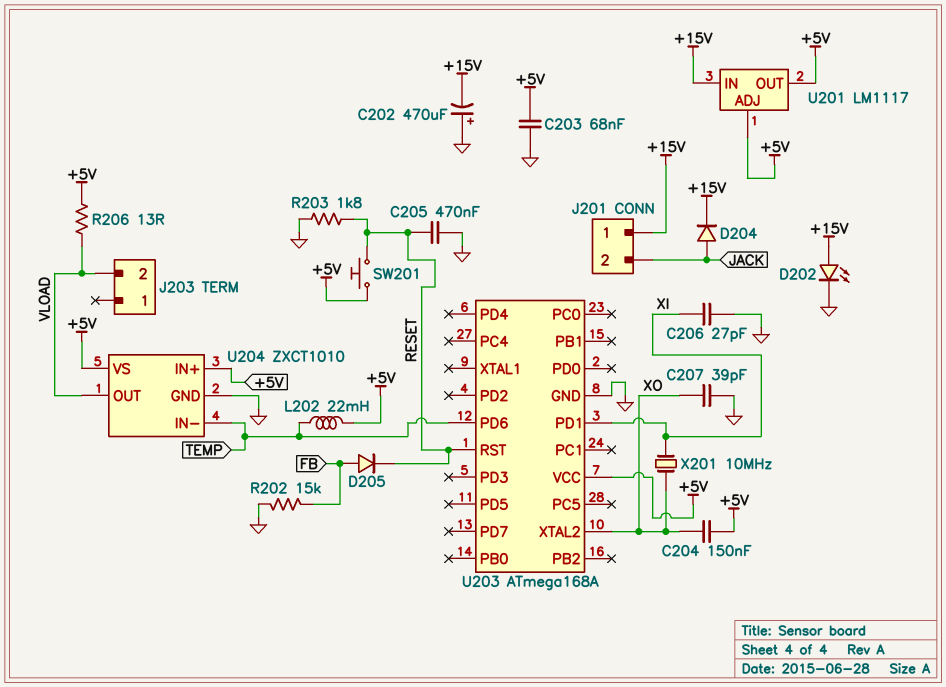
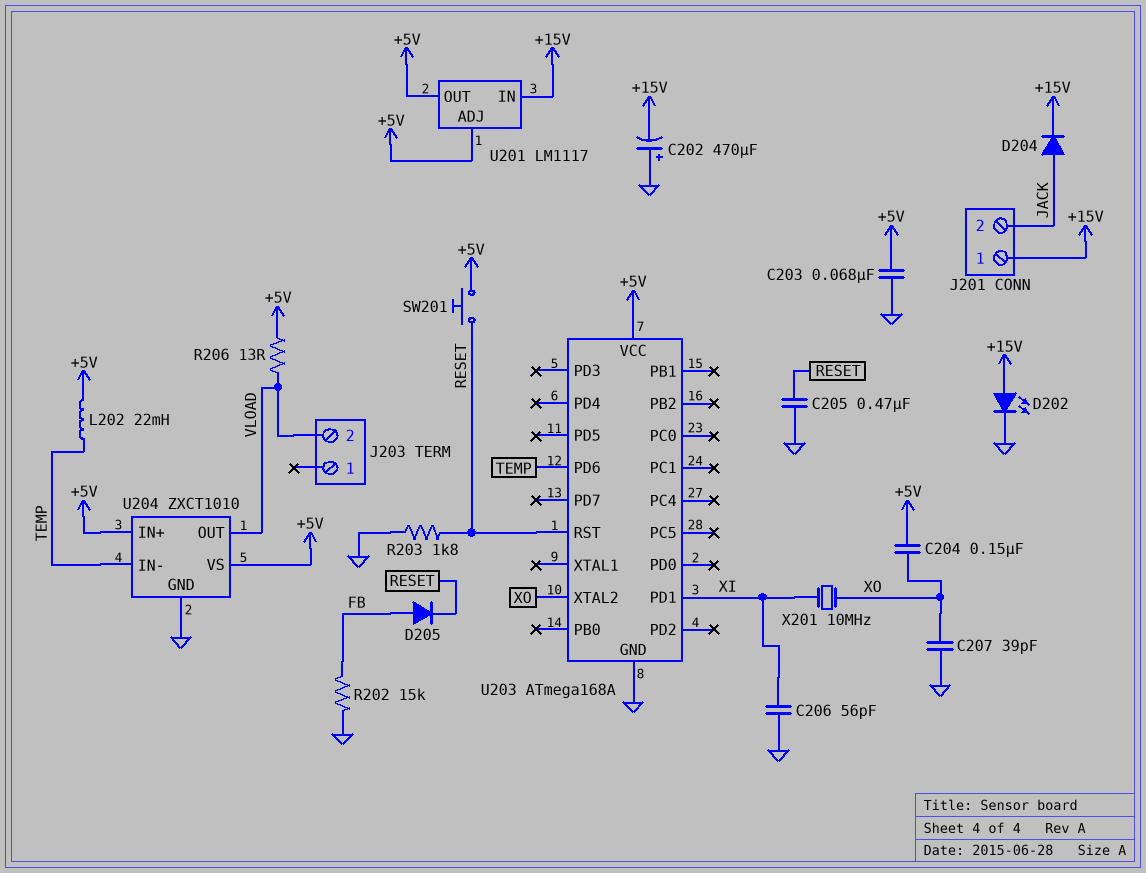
C206: 27pF (GND, XI) -> 56pF (GND, XI)

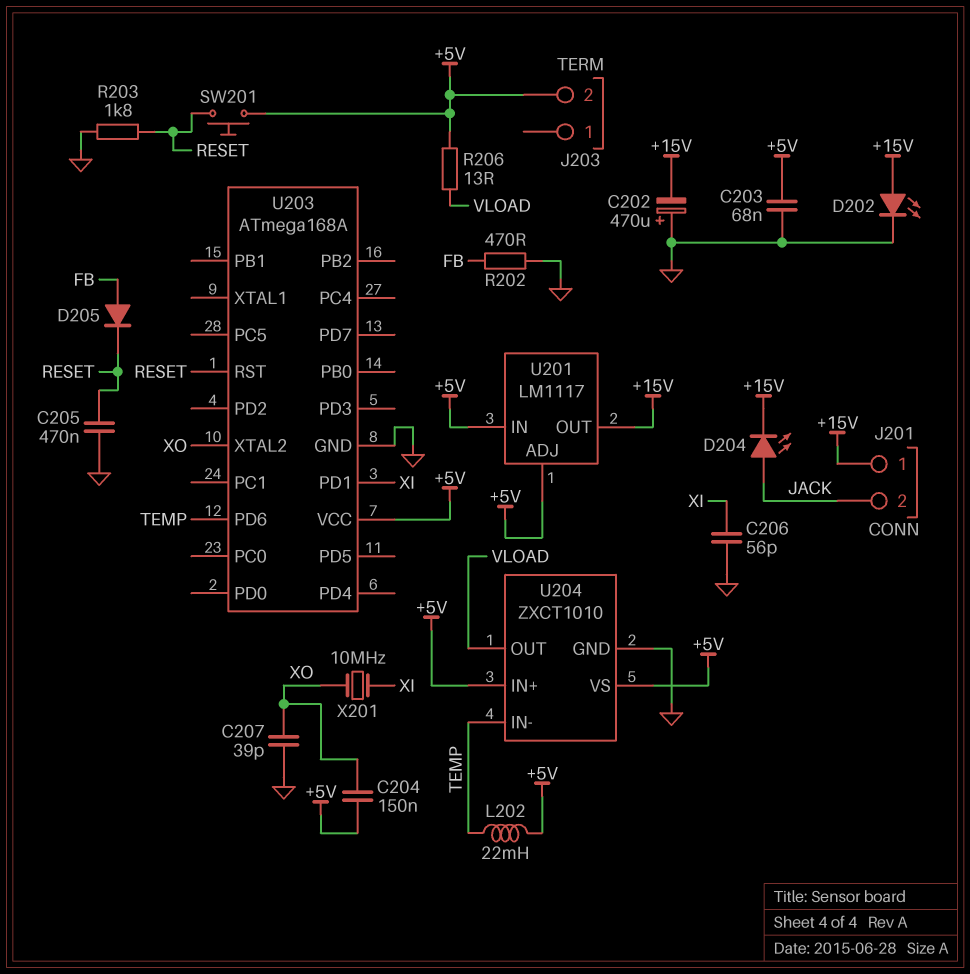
D204: diode (A JACK, K +15V) -> LED (A JACK, K +15V)
J203 pin 2: VLOAD -> +5V
R202: 15k (FB, GND) -> 470 (FB, GND)
U201 pin IN: +15V -> +5V
U201 pin OUT: +5V -> +15V

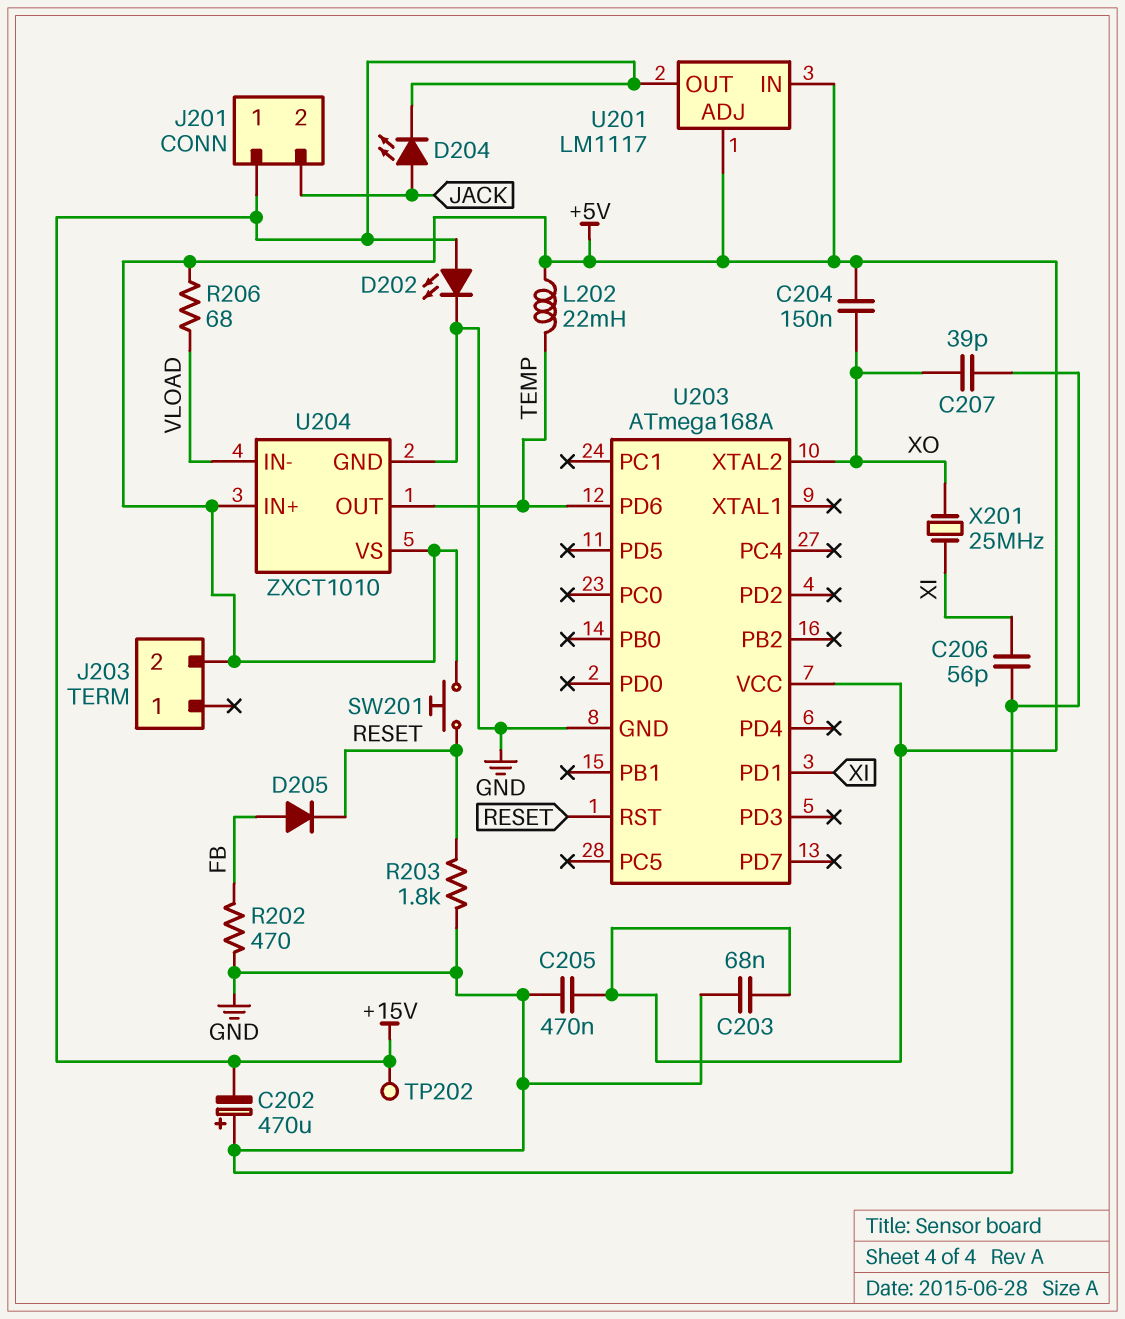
C205: 470nF (GND, RESET) -> 470nF (+5V, GND)
R206: 13 (+5V, VLOAD) -> 68 (+5V, VLOAD)
TP202: none -> test point (+15V)
U204 pin IN-: TEMP -> VLOAD
U204 pin OUT: VLOAD -> TEMP
X201: 10MHz (XI, XO) -> 25MHz (XI, XO)

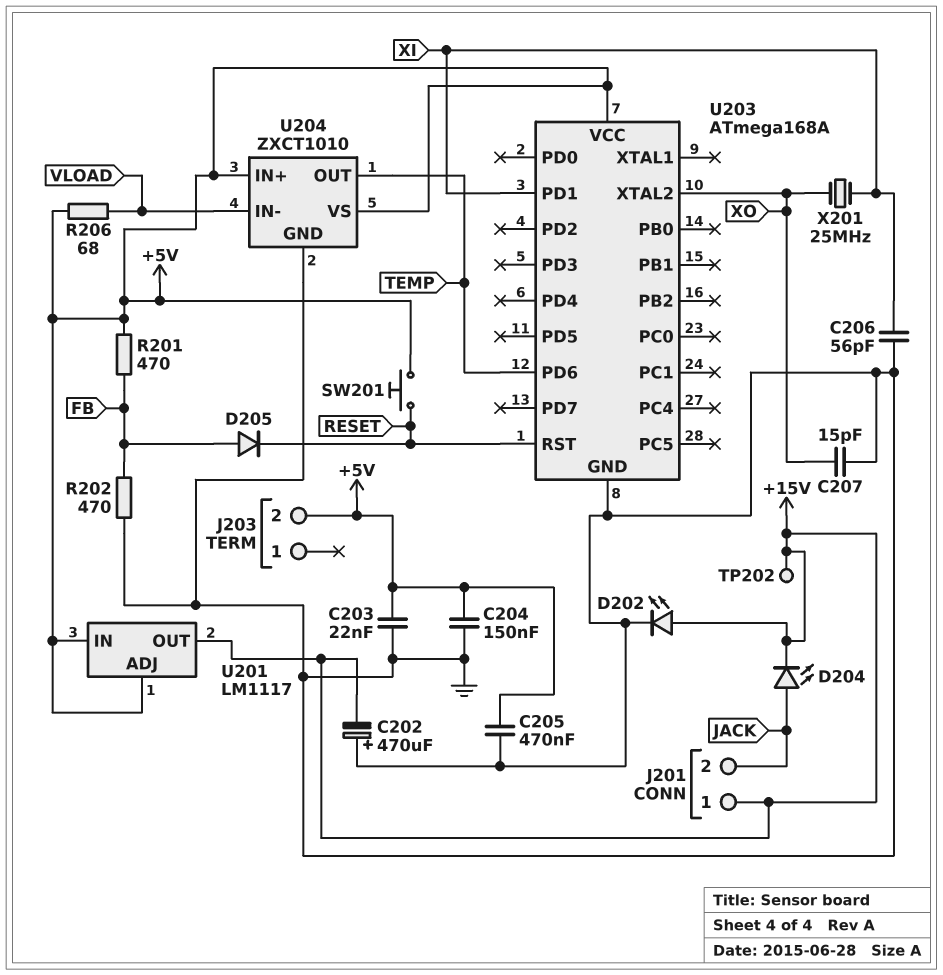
C203: 68nF (+5V, GND) -> 22nF (+5V, GND)
C204: 150nF (+5V, XO) -> 150nF (+5V, GND)
C207: 39pF (GND, XO) -> 15pF (GND, XO)
L202: 22mH (+5V, TEMP) -> none
R201: none -> 470 (+5V, FB)
R203: 1.8k (GND, RESET) -> none

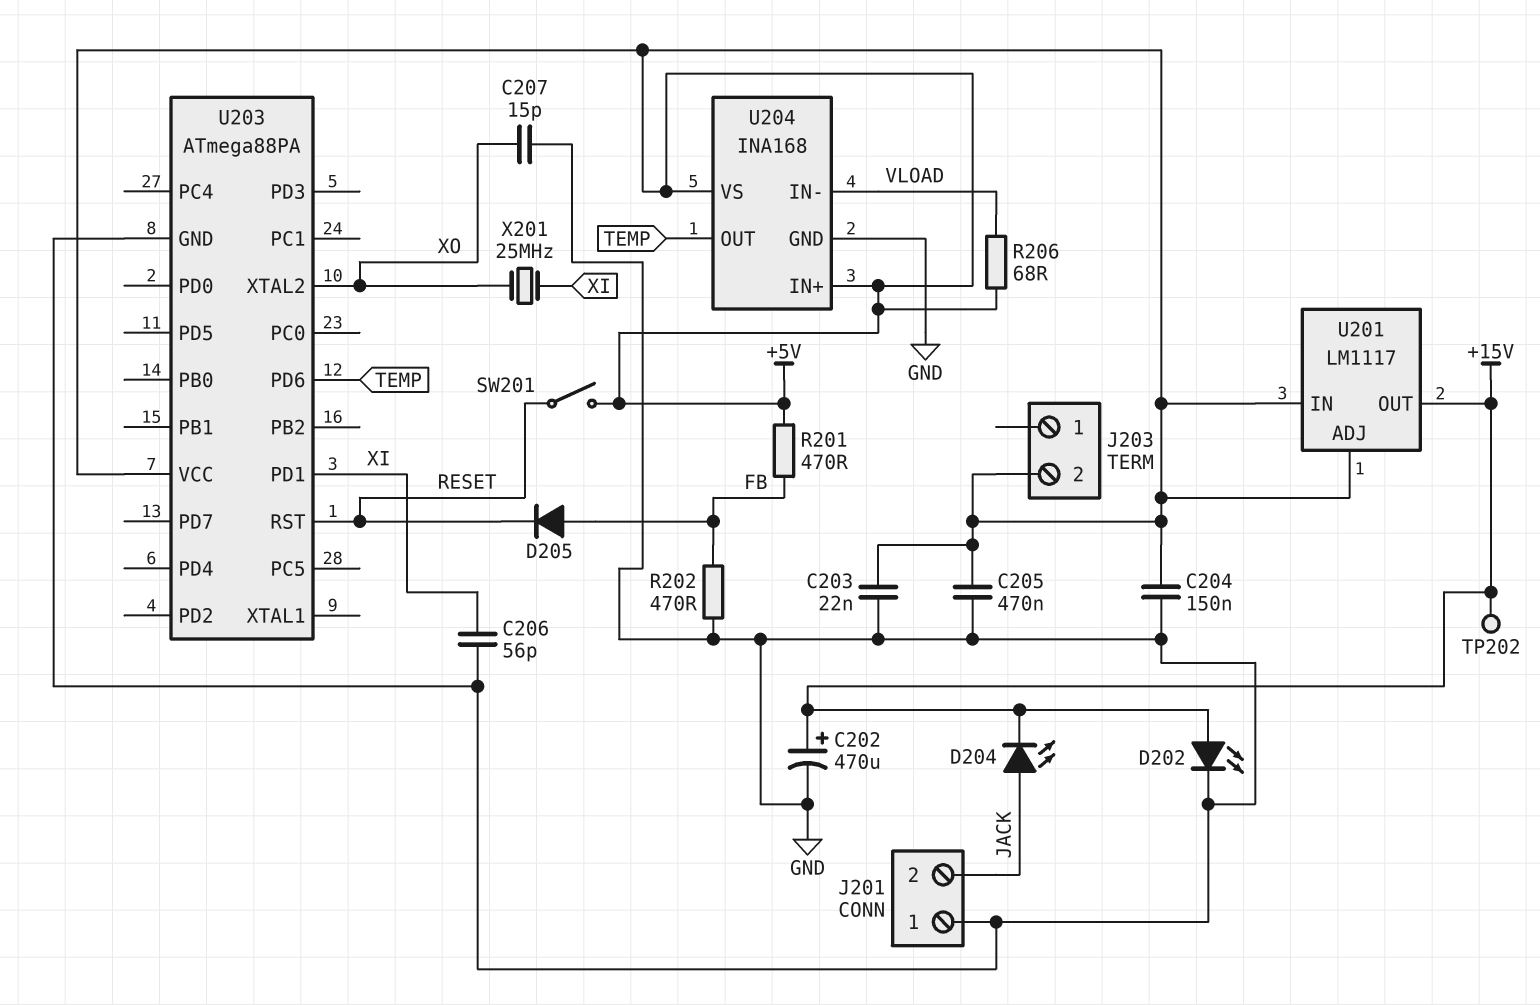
C202: 470uF (plus GND, minus +15V) -> 470uF (plus +15V, minus GND)
J201 pin 1: +15V -> GND
SW201: button (+5V, RESET) -> switch (+5V, RESET)
U203: ATmega168A -> ATmega88PA
U204: ZXCT1010 -> INA168

